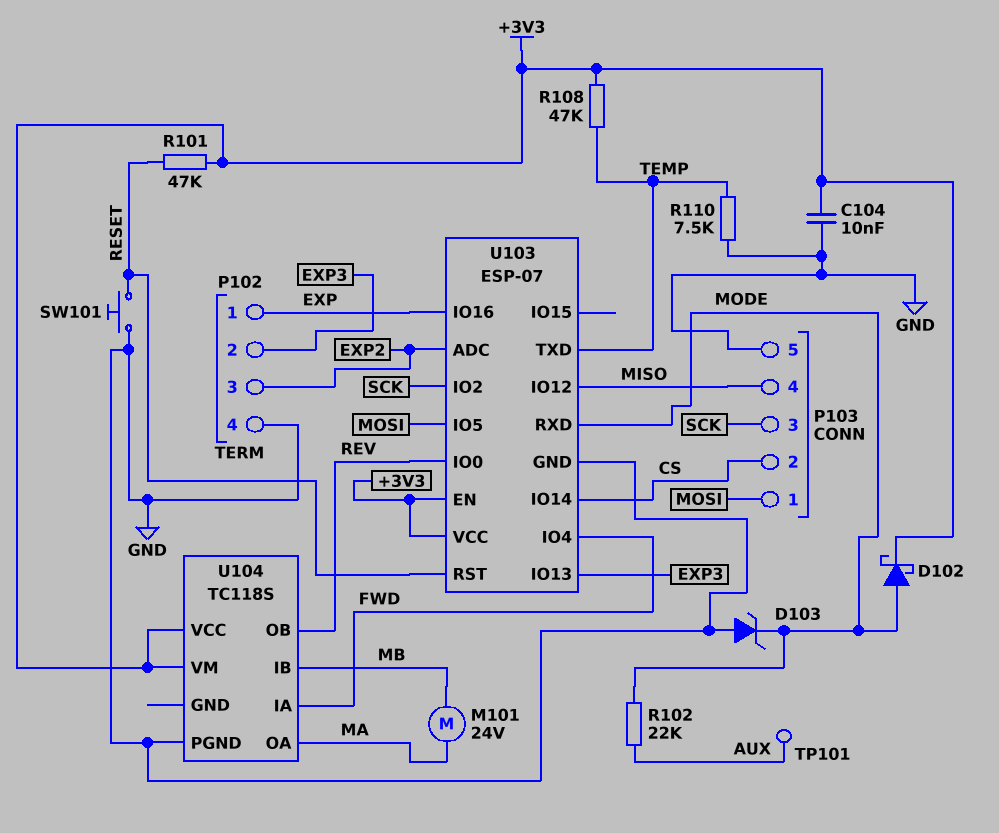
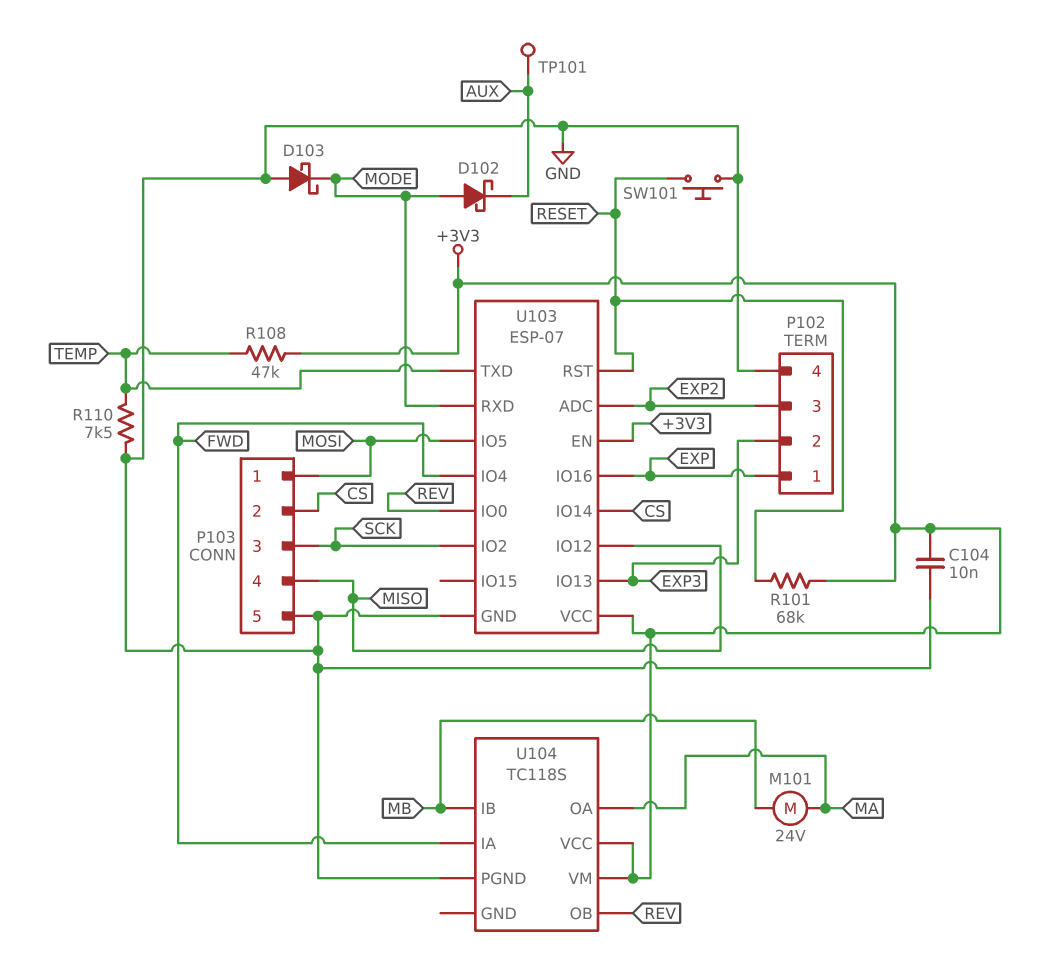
D102: schottky (A MODE, K +3V3) -> schottky (A MODE, K AUX)
D103: zener (A GND, K MODE) -> schottky (A GND, K MODE)
R101: 47k (+3V3, RESET) -> 68k (+3V3, RESET)
R102: 22k (AUX, MODE) -> none

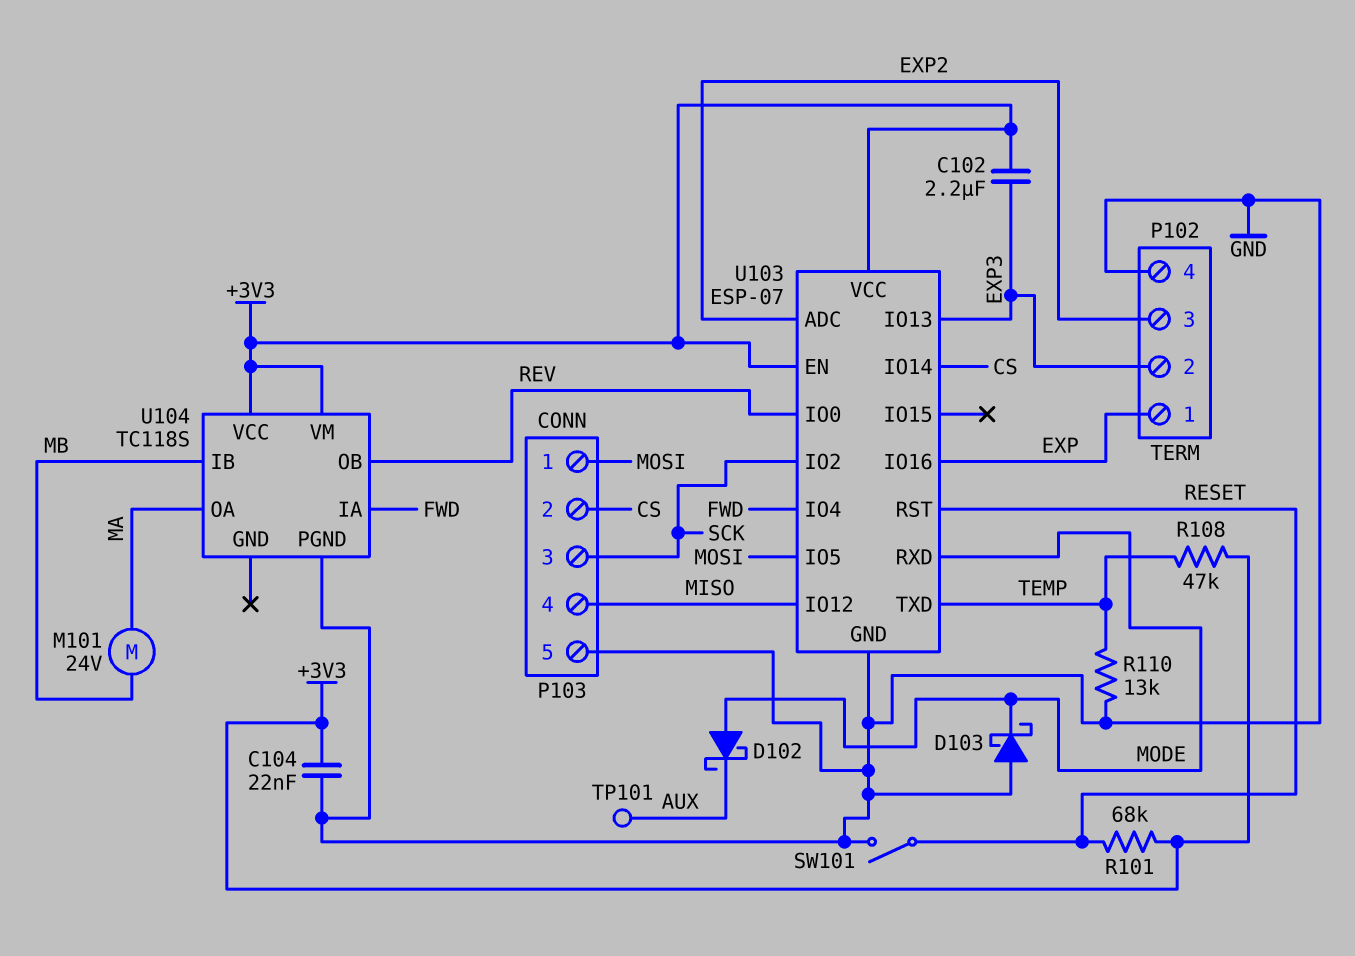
C102: none -> 2.2uF (+3V3, EXP3)
C104: 10nF (+3V3, GND) -> 22nF (+3V3, GND)
R110: 7.5k (GND, TEMP) -> 13k (GND, TEMP)
SW101: button (GND, RESET) -> switch (GND, RESET)

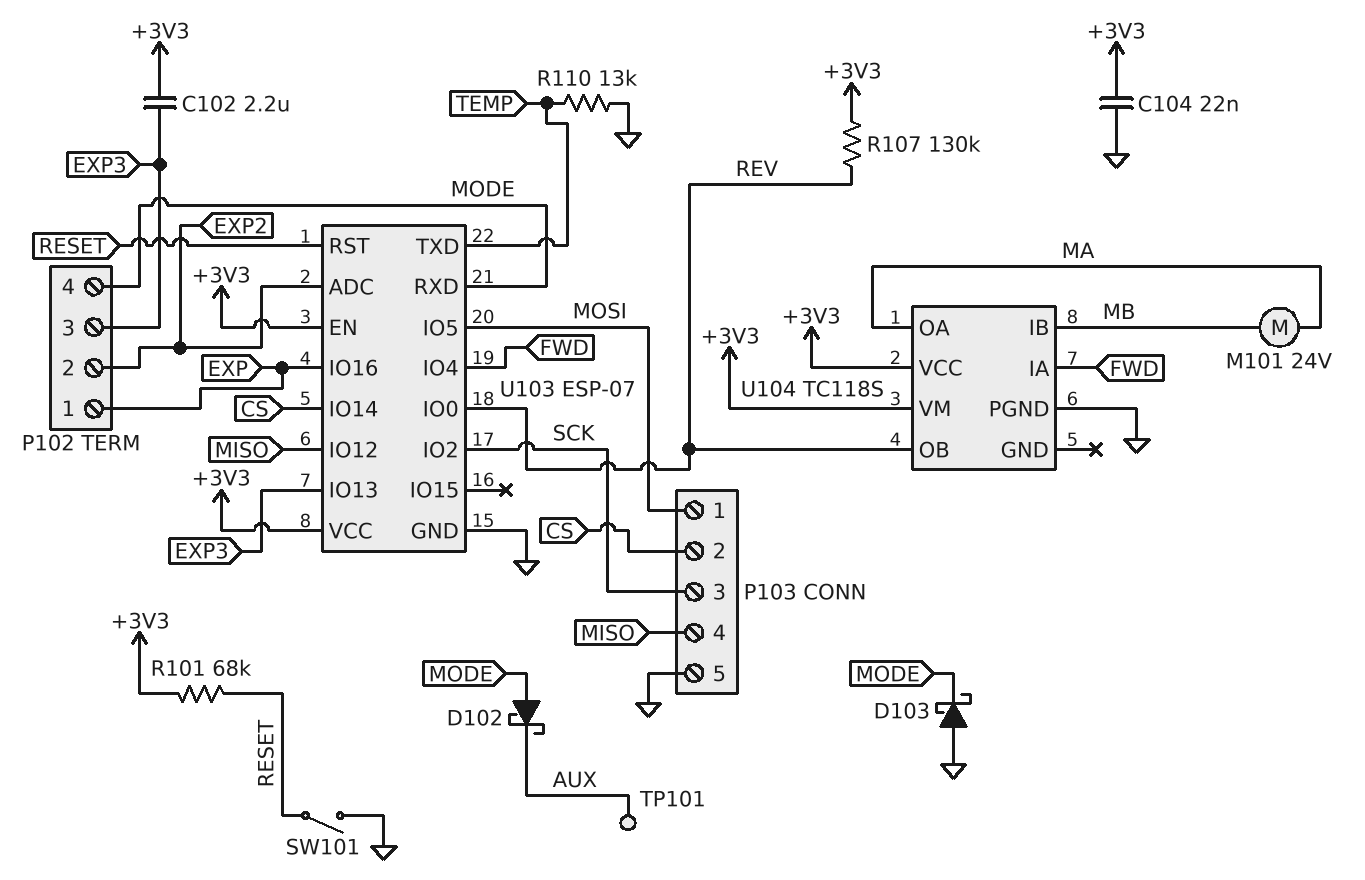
P102 pin 2: EXP3 -> EXP2
P102 pin 3: EXP2 -> EXP3
P102 pin 4: GND -> MODE
R107: none -> 130k (+3V3, REV)
R108: 47k (+3V3, TEMP) -> none

